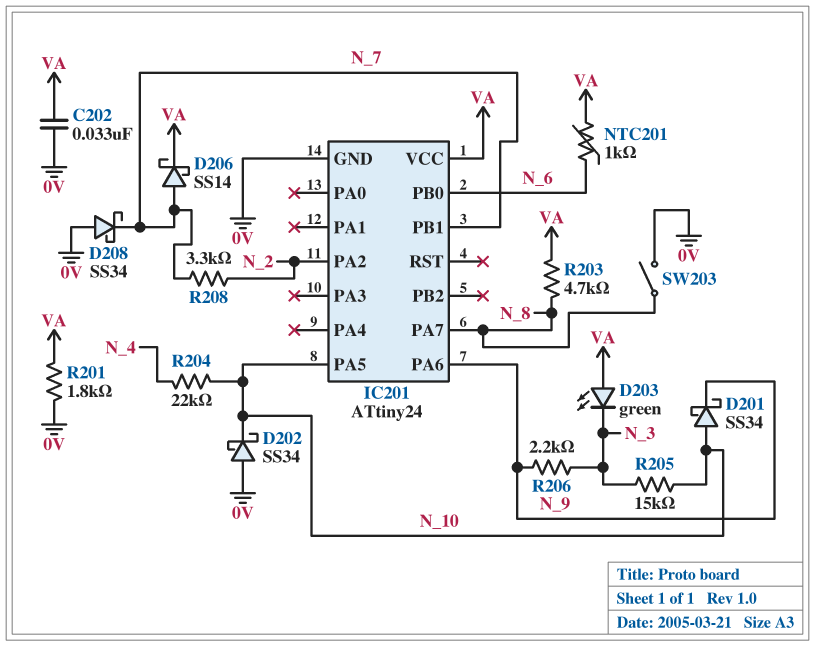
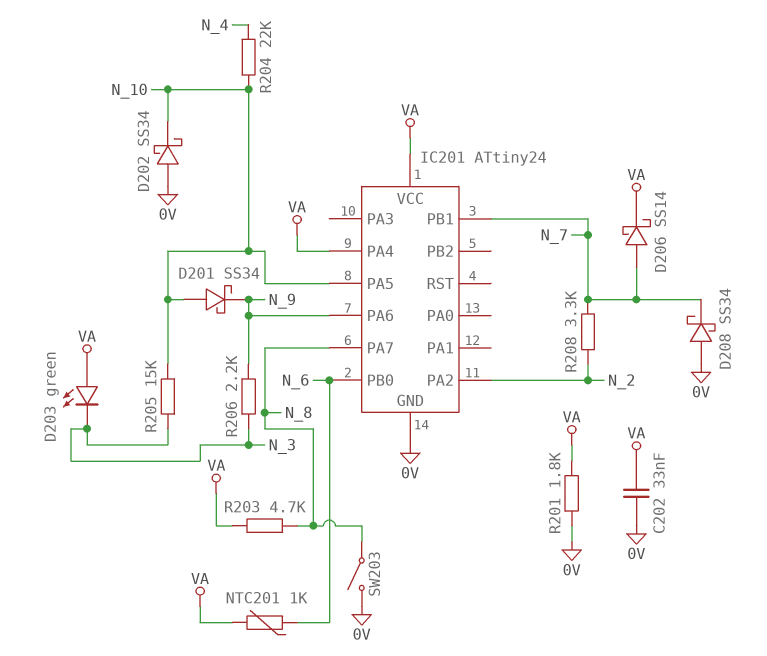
IC201 pin PA4: none -> VA

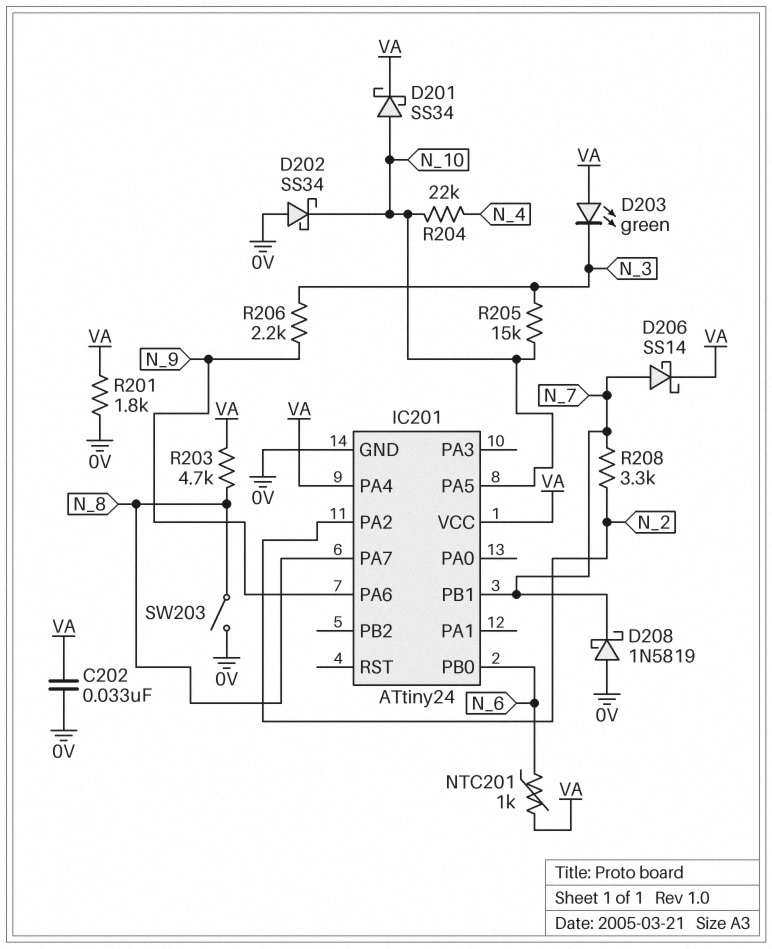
D201: schottky SS34 (A N_10, K N_9) -> schottky SS34 (A N_10, K VA)
D208: schottky SS34 (A 0V, K N_7) -> schottky 1N5819 (A 0V, K N_7)

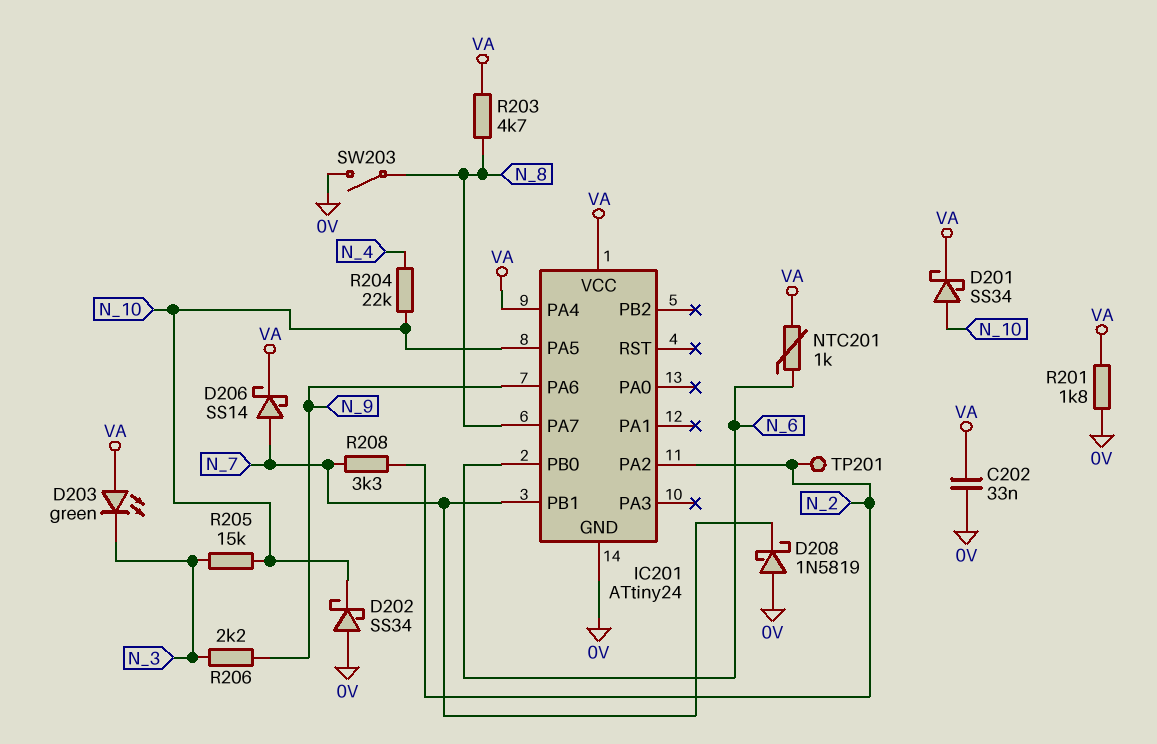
TP201: none -> test point (N_2)

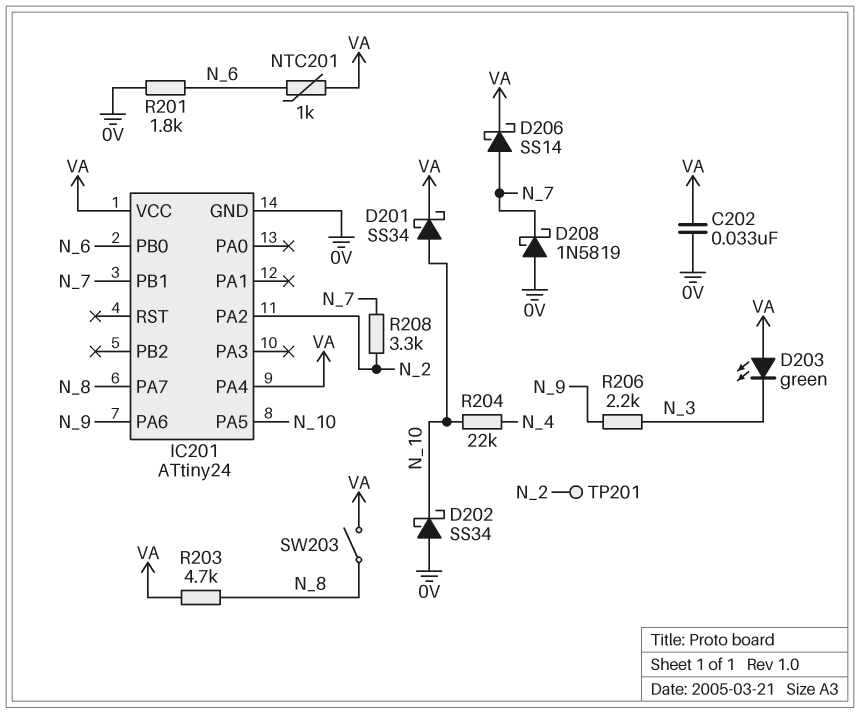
R201: 1.8k (0V, VA) -> 1.8k (0V, N_6)
R205: 15k (N_3, N_10) -> none
SW203: switch (0V, N_8) -> switch (N_8, VA)

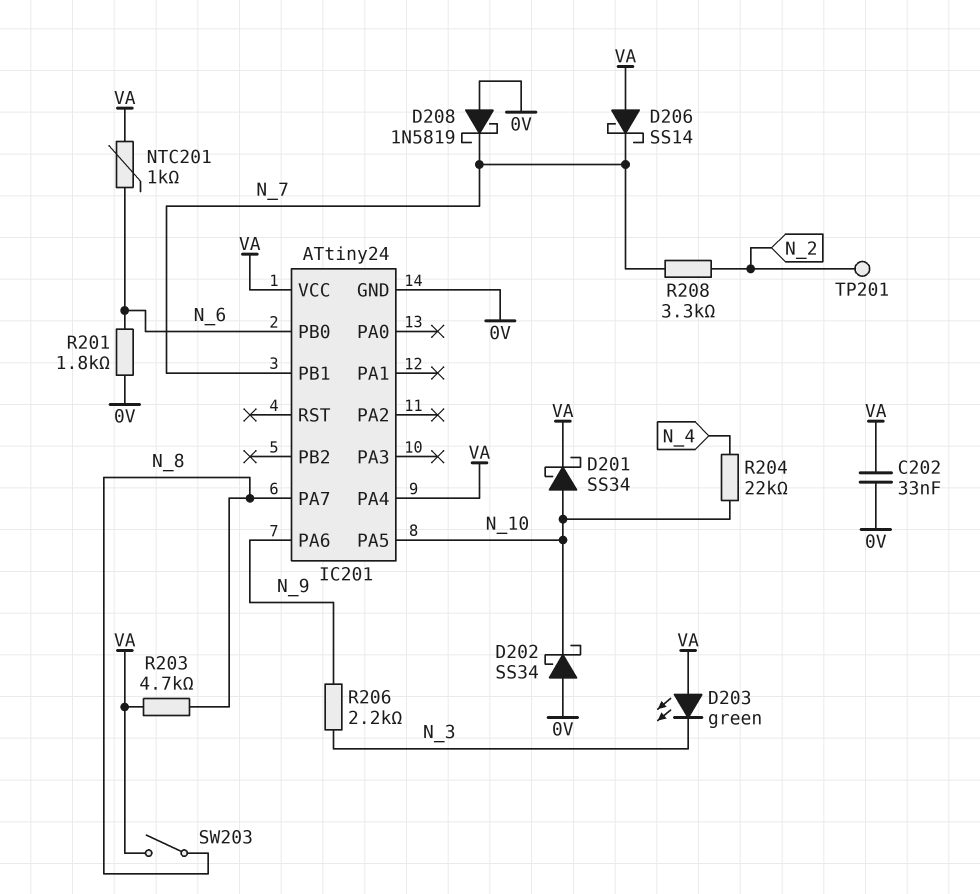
D206: schottky SS14 (A N_7, K VA) -> schottky SS14 (A VA, K N_7)
IC201 pin PA2: N_2 -> none

